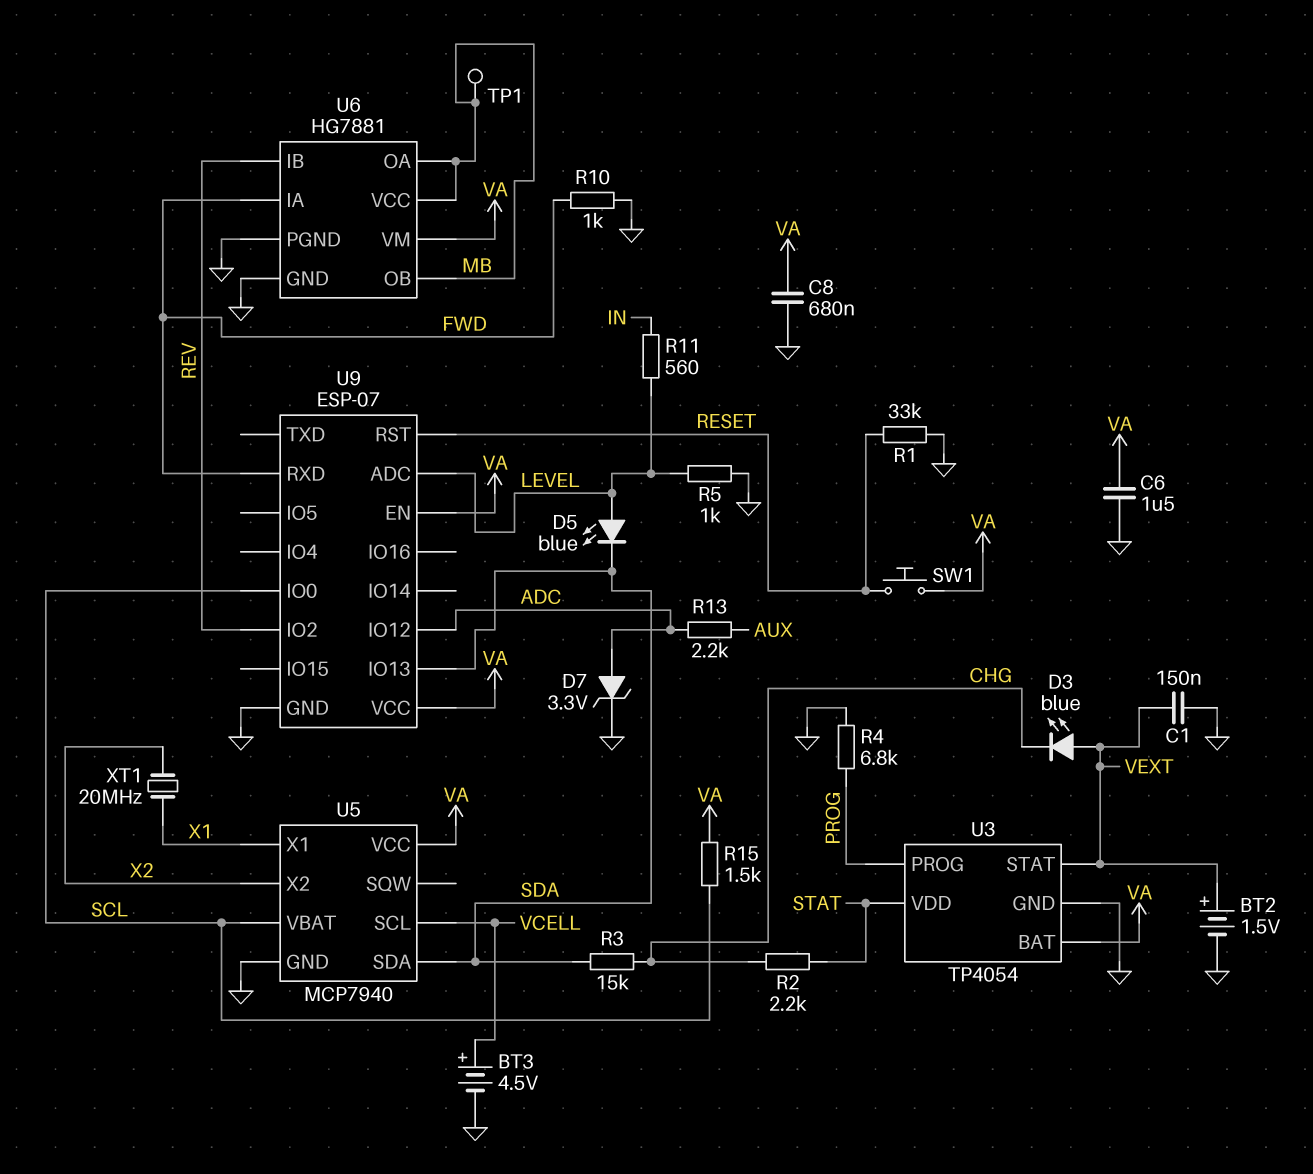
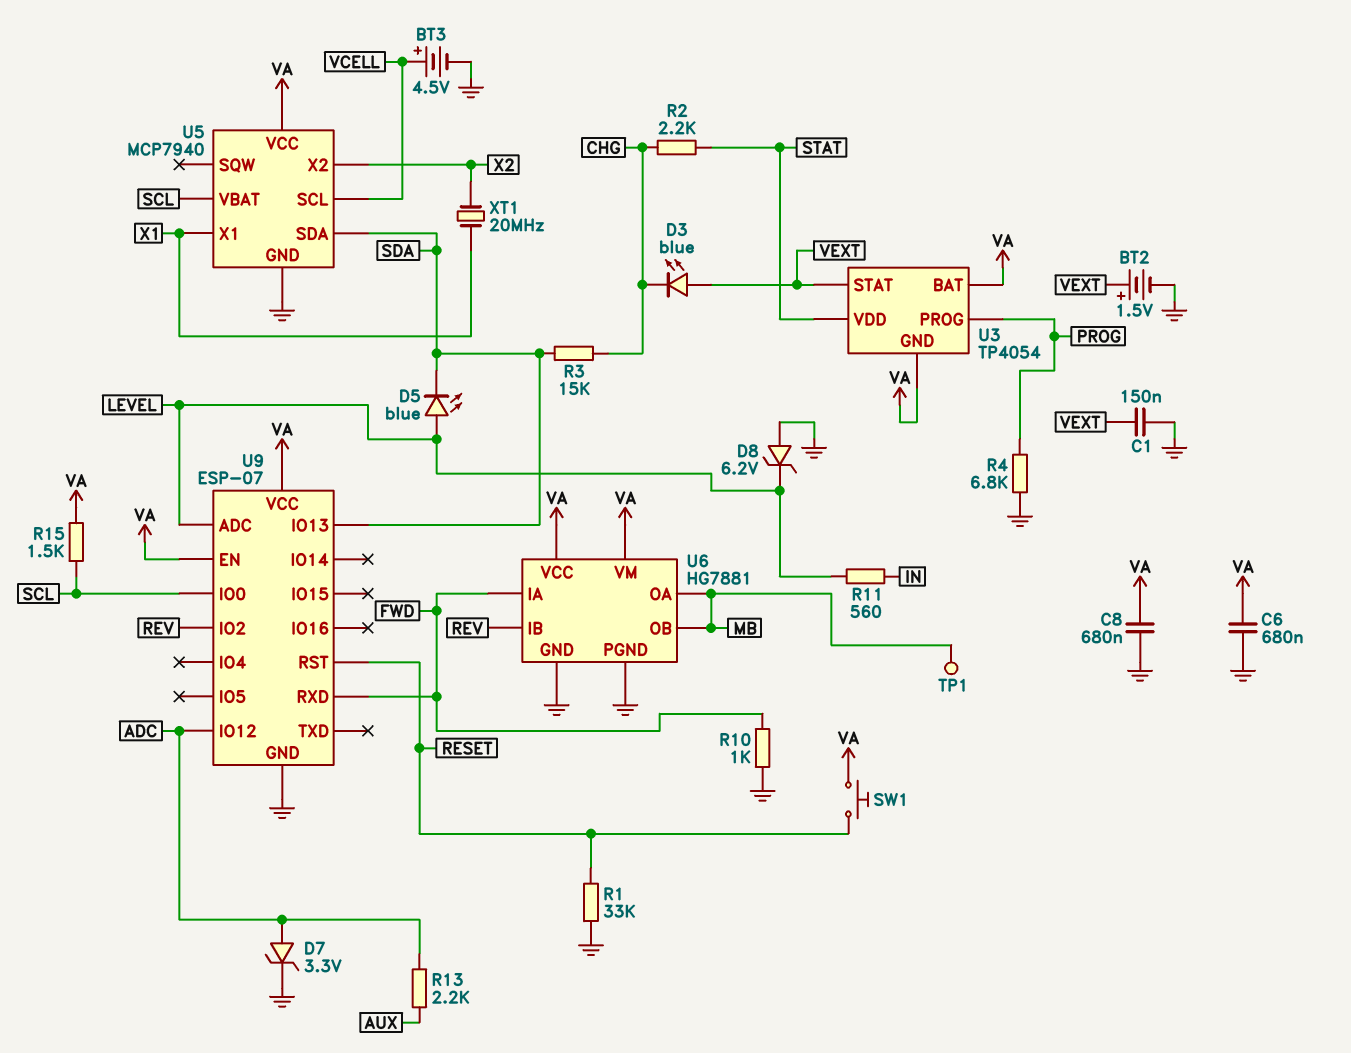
C6: 1.5uF (GND, VA) -> 680nF (GND, VA)
D8: none -> zener 6.2V (A GND, K LEVEL)
R5: 1k (GND, LEVEL) -> none
U3 pin GND: GND -> VA
U6 pin VCC: MB -> VA

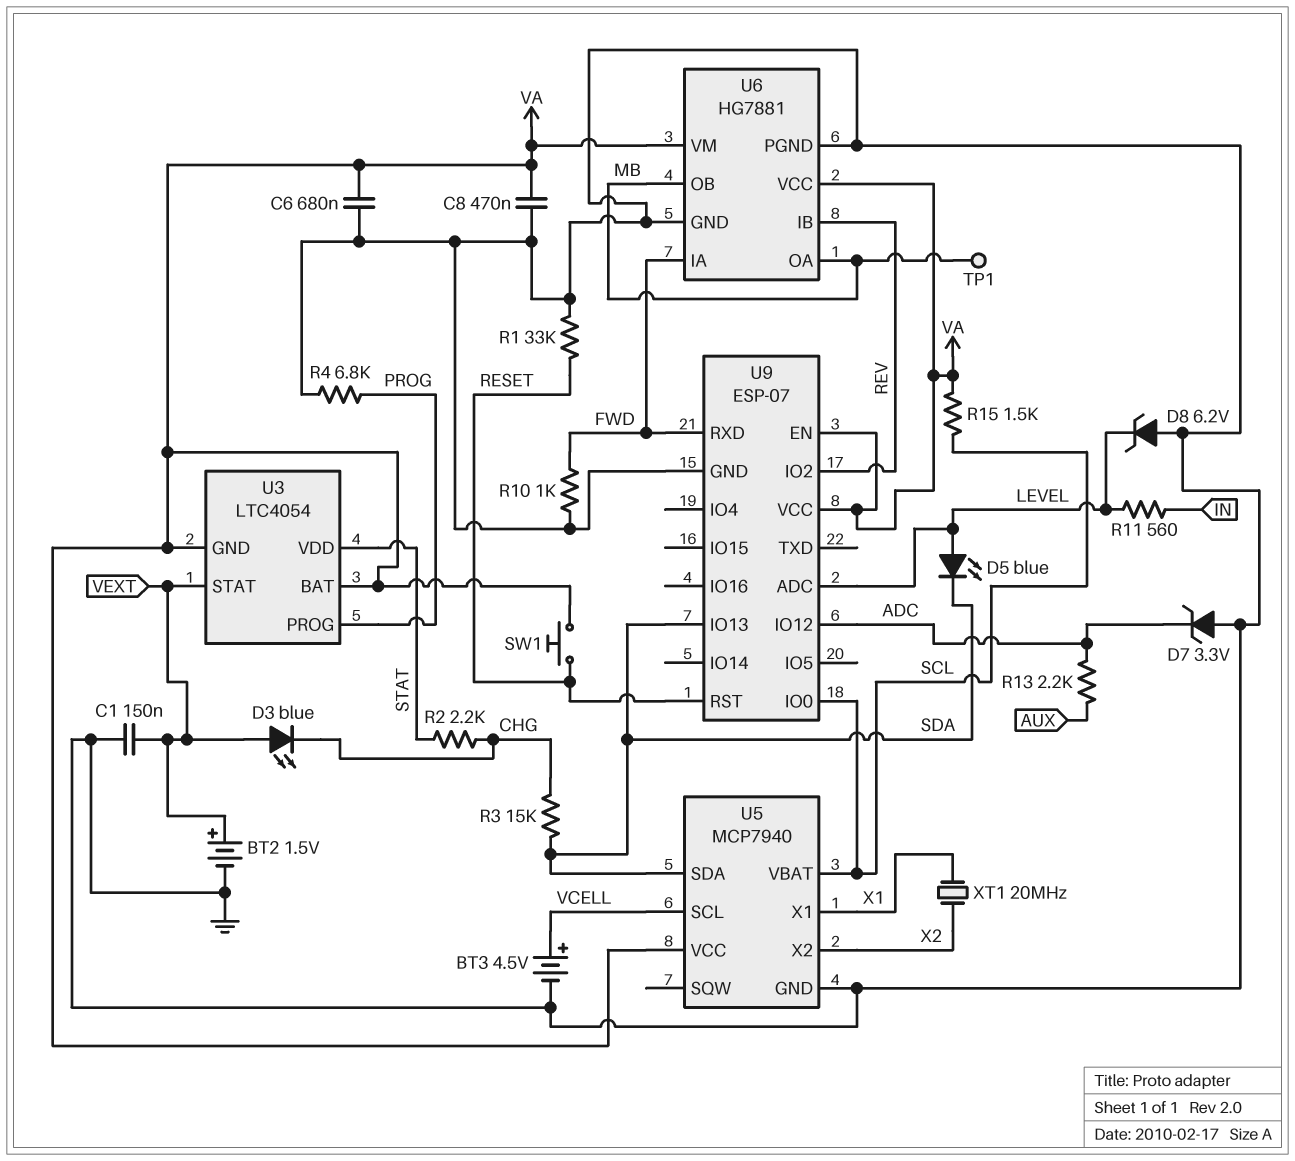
C8: 680nF (GND, VA) -> 470nF (GND, VA)
D7: zener 3.3V (A ADC, K GND) -> zener 3.3V (A GND, K ADC)
U3: TP4054 -> LTC4054

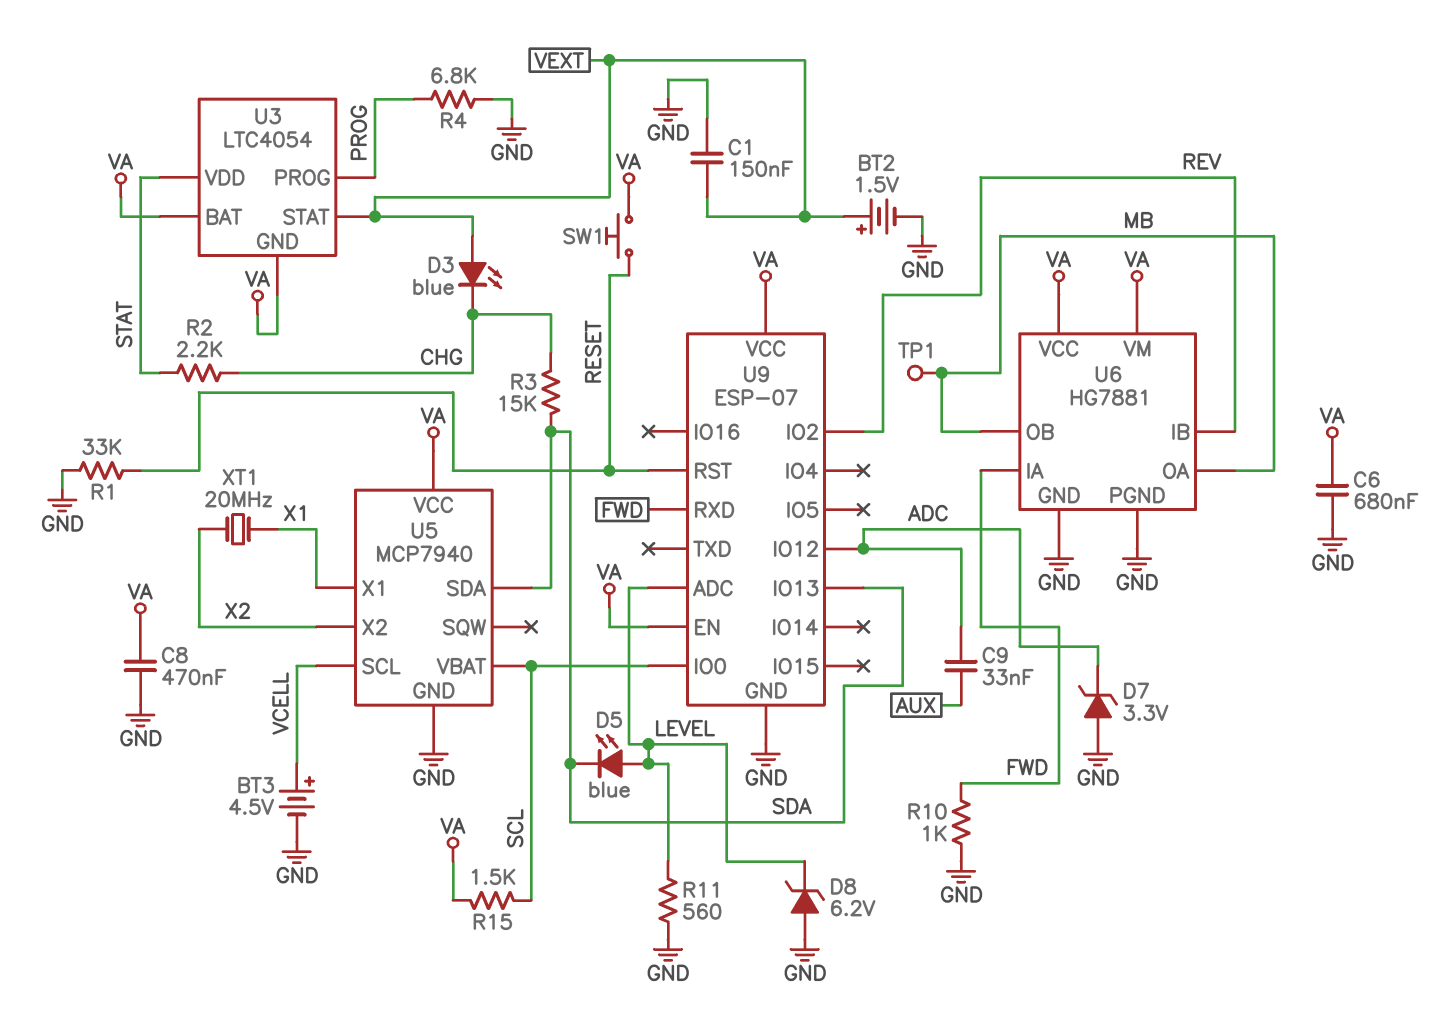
C9: none -> 33nF (ADC, AUX)
R11: 560 (IN, LEVEL) -> 560 (GND, LEVEL)
R13: 2.2k (ADC, AUX) -> none

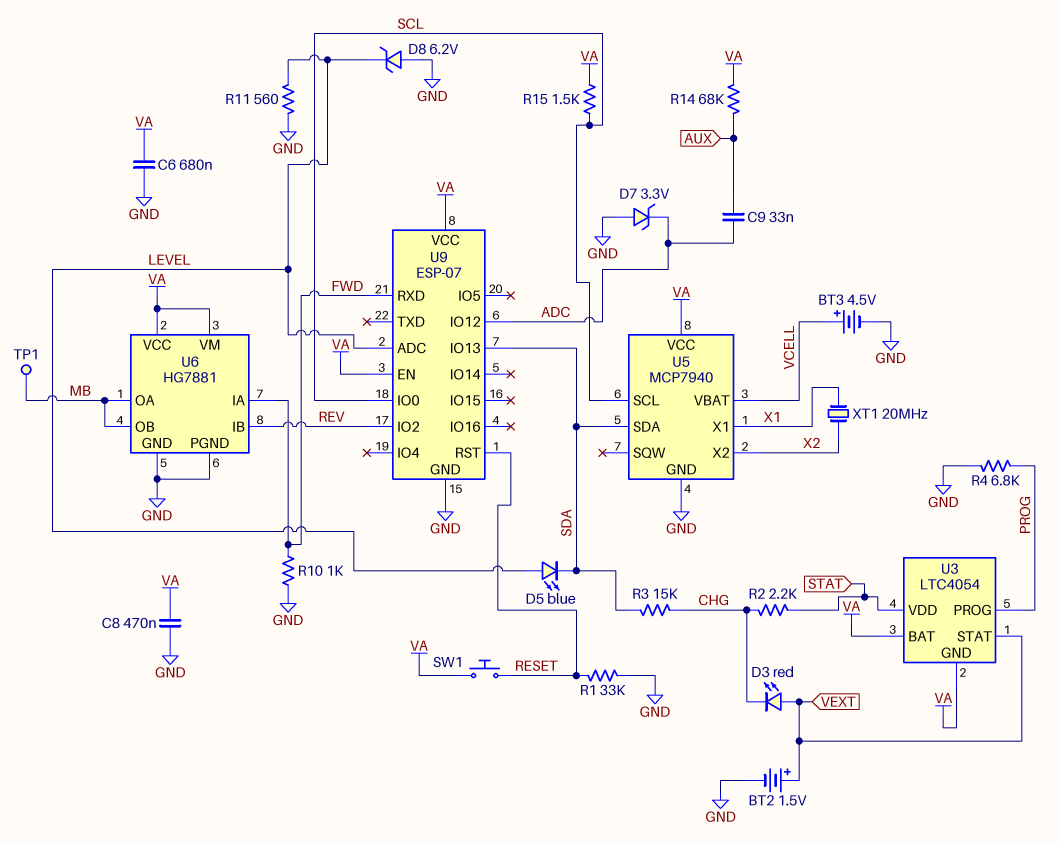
C1: 150nF (GND, VEXT) -> none
D3: LED blue (A VEXT, K CHG) -> LED red (A VEXT, K CHG)
R14: none -> 68k (AUX, VA)
U5 pin SCL: VCELL -> SCL
U5 pin VBAT: SCL -> VCELL

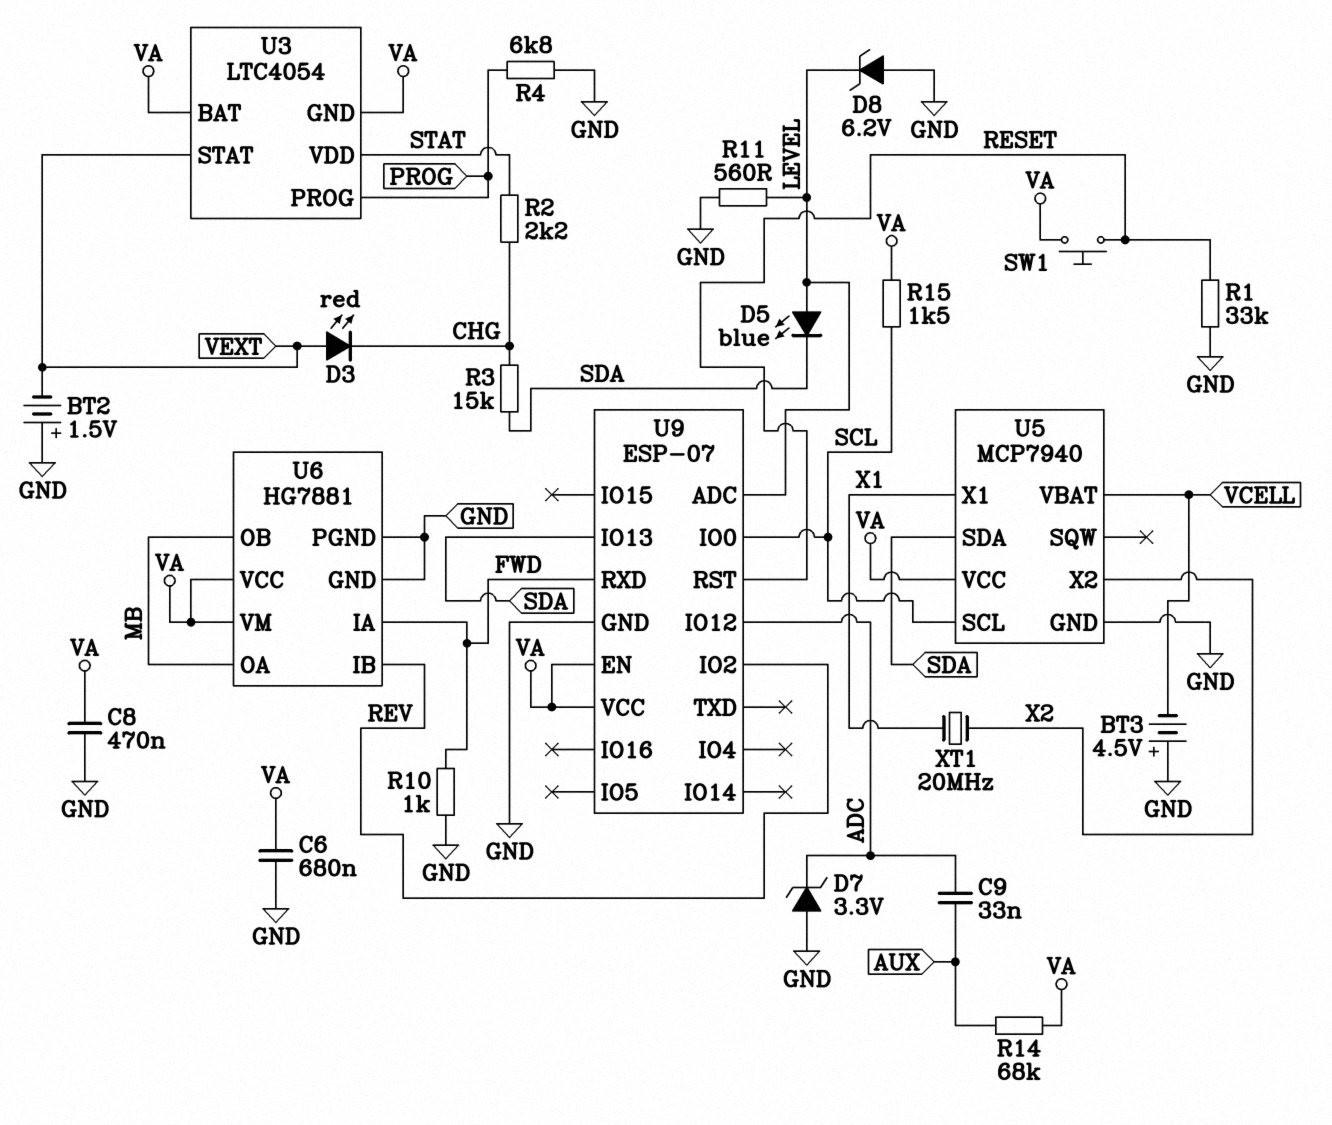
BT2: 1.5V (plus VEXT, minus GND) -> 1.5V (plus GND, minus VEXT)
BT3: 4.5V (plus VCELL, minus GND) -> 4.5V (plus GND, minus VCELL)
TP1: test point (MB) -> none

